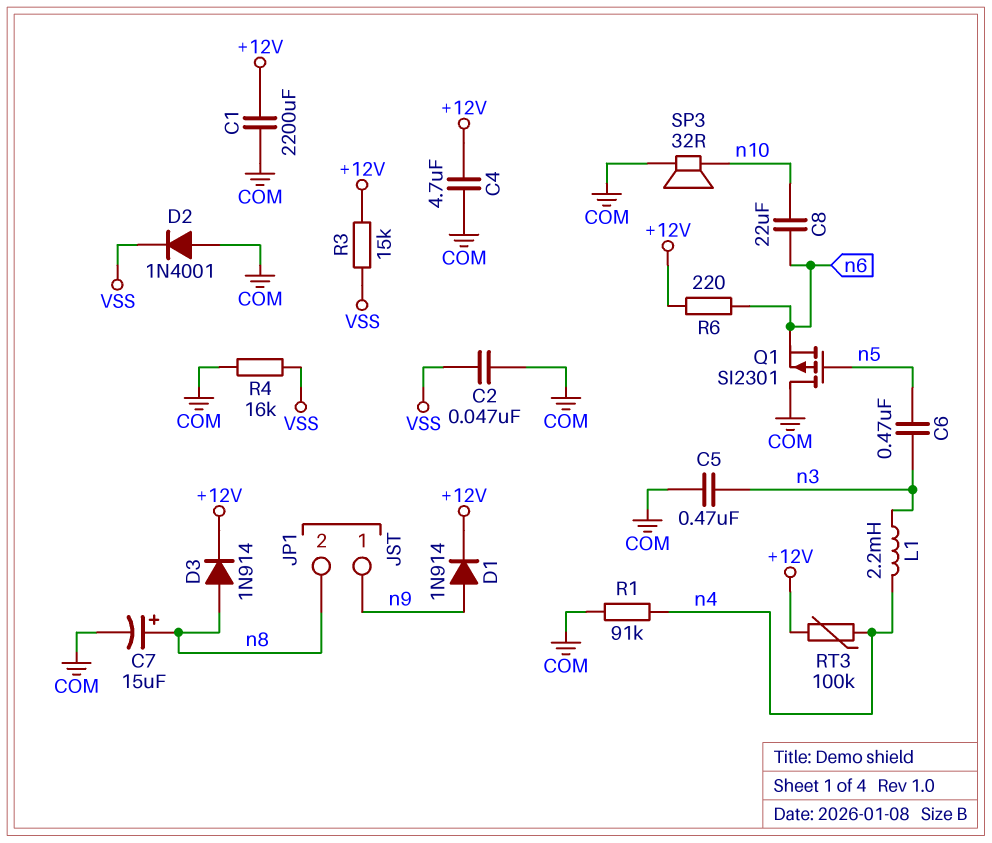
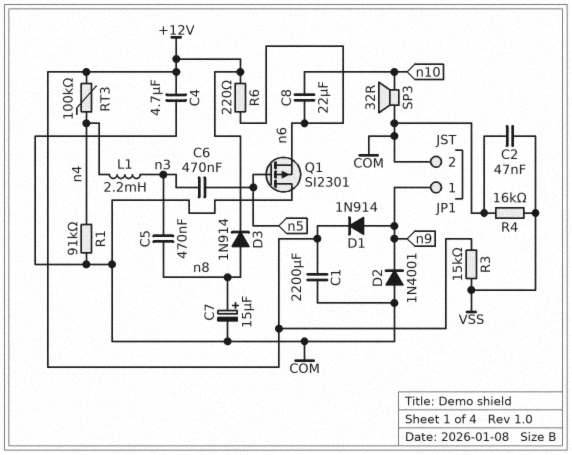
C5: 470nF (COM, n3) -> 470nF (n3, n8)
D2: diode 1N4001 (A COM, K VSS) -> diode 1N4001 (A COM, K n9)
JP1 pin 2: n8 -> COM

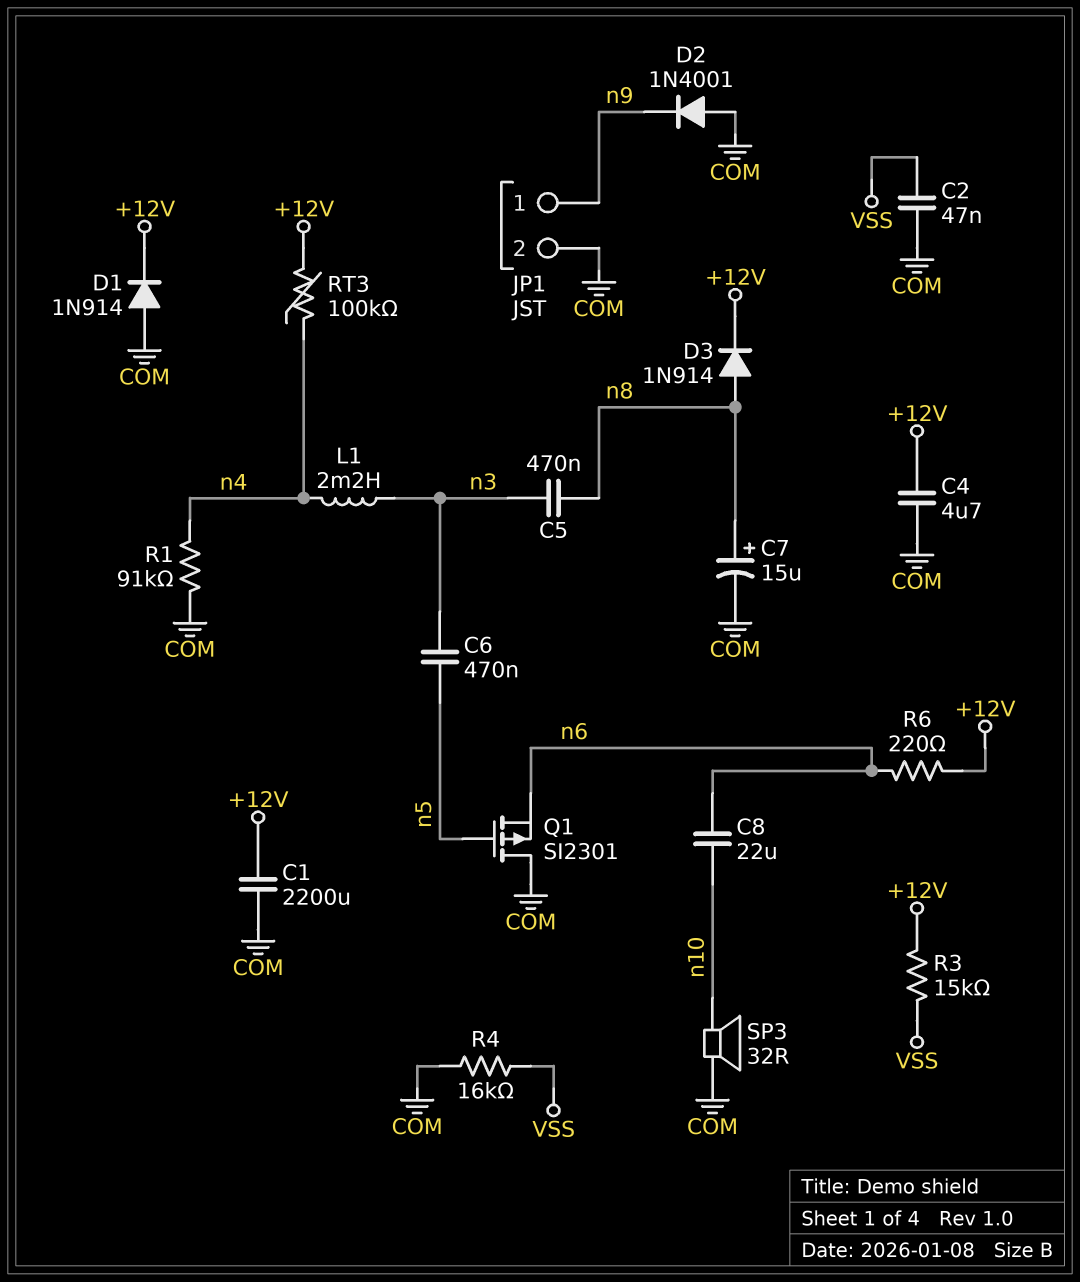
D1: diode 1N914 (A n9, K +12V) -> diode 1N914 (A COM, K +12V)

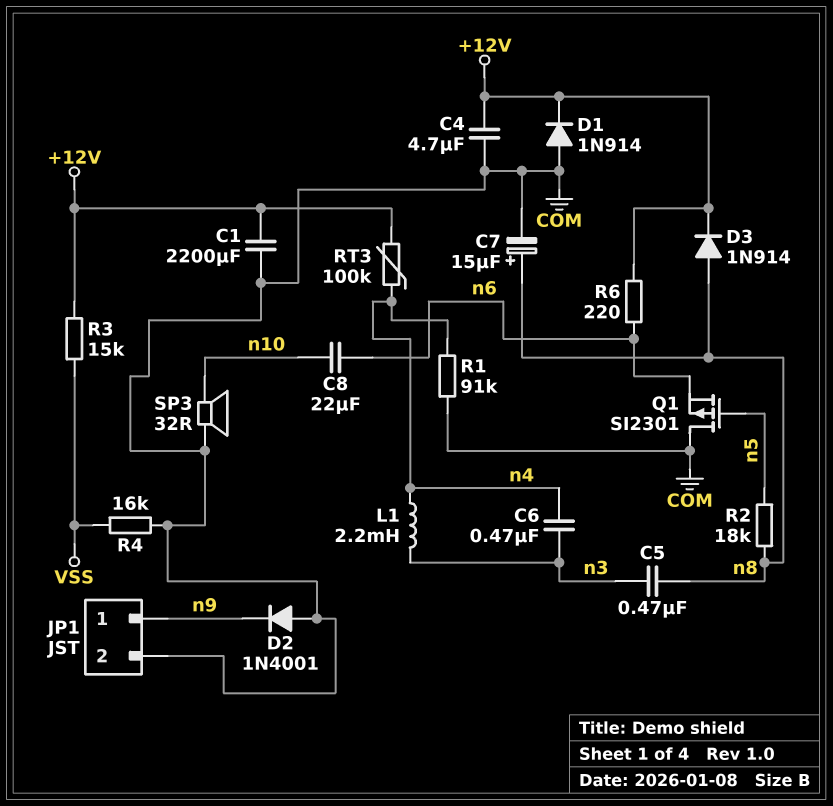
C2: 47nF (COM, VSS) -> none
C6: 470nF (n3, n5) -> 470nF (n3, n4)
R2: none -> 18k (n5, n8)

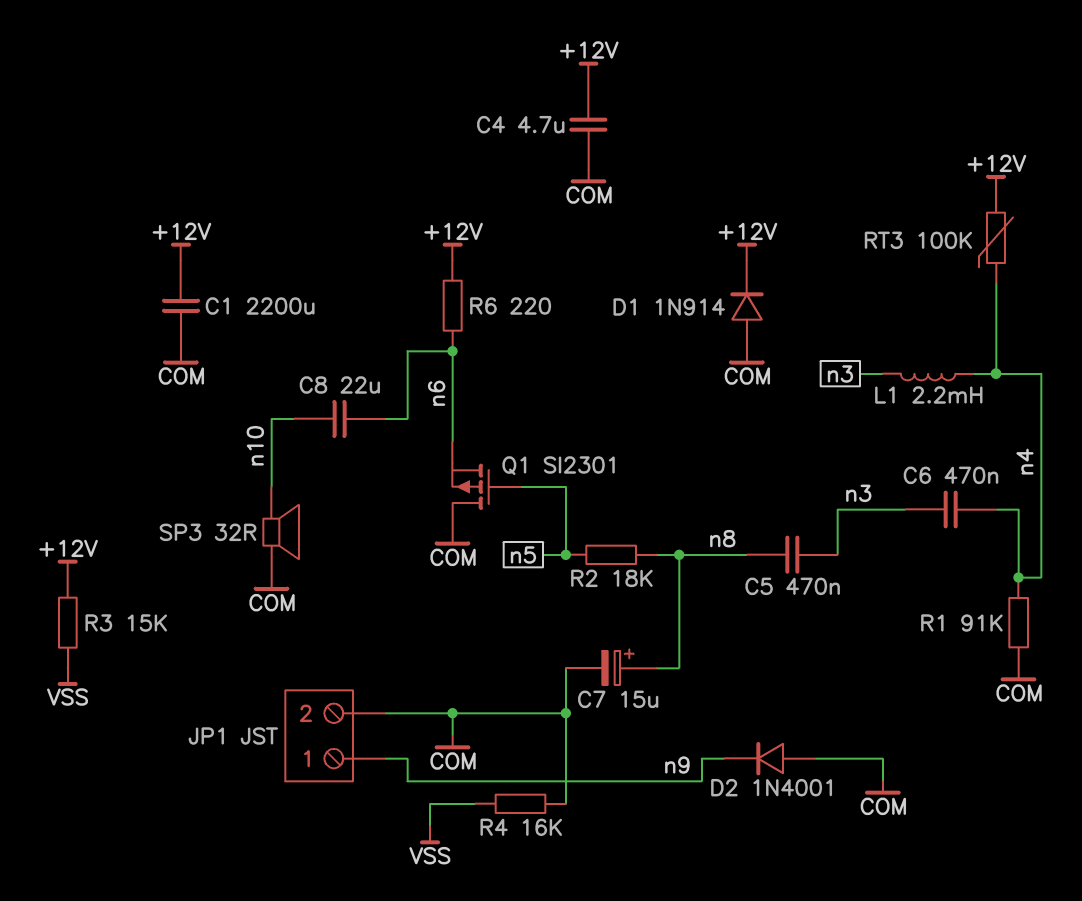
D3: diode 1N914 (A n8, K +12V) -> none

